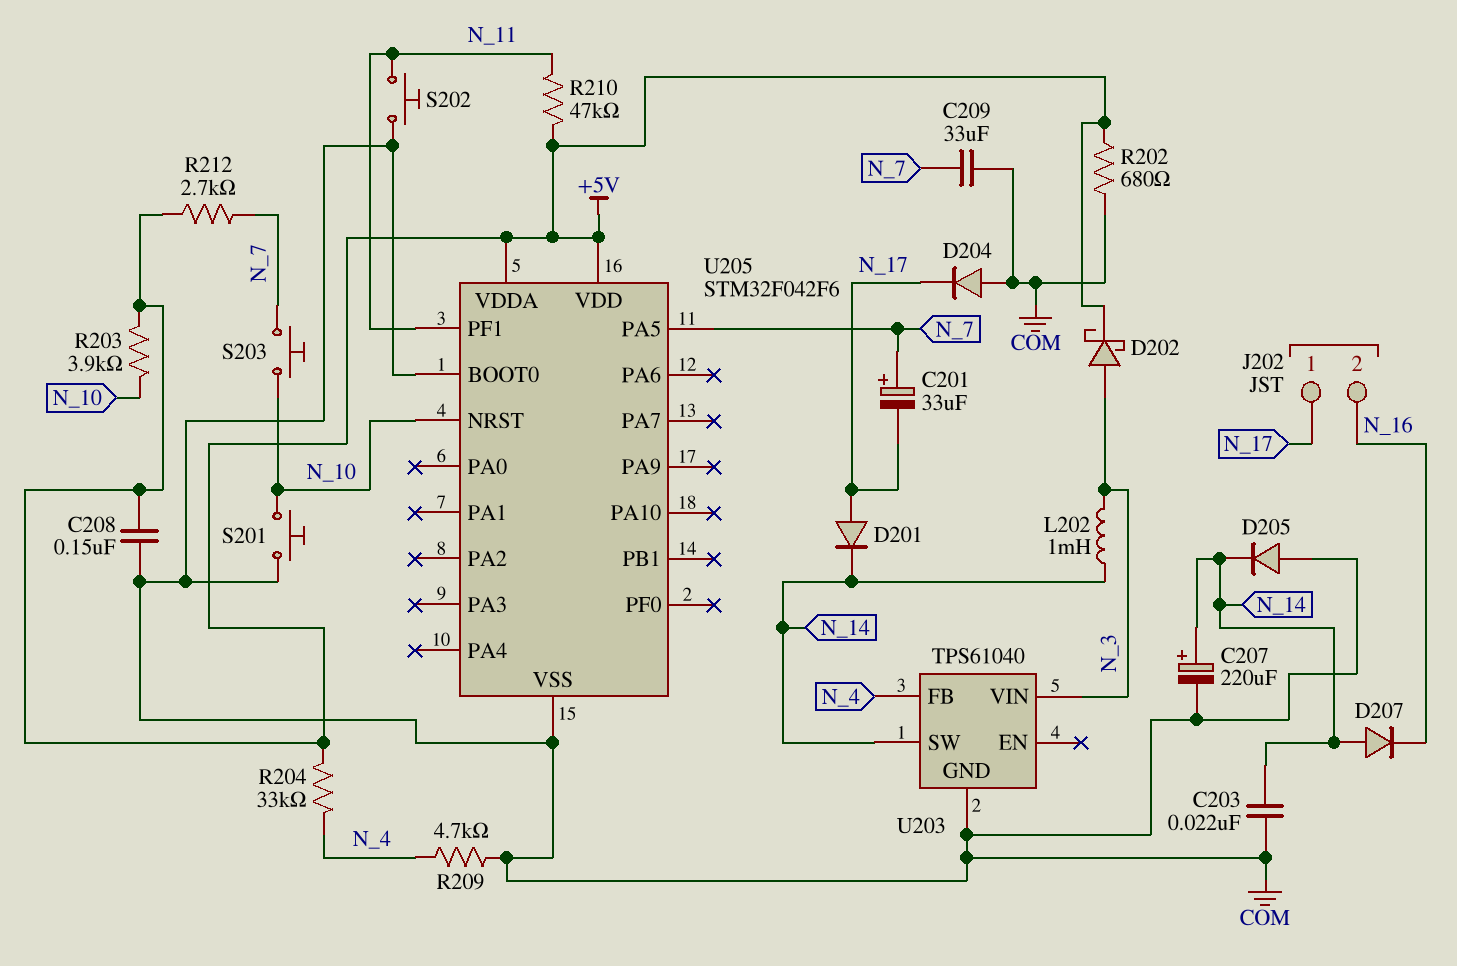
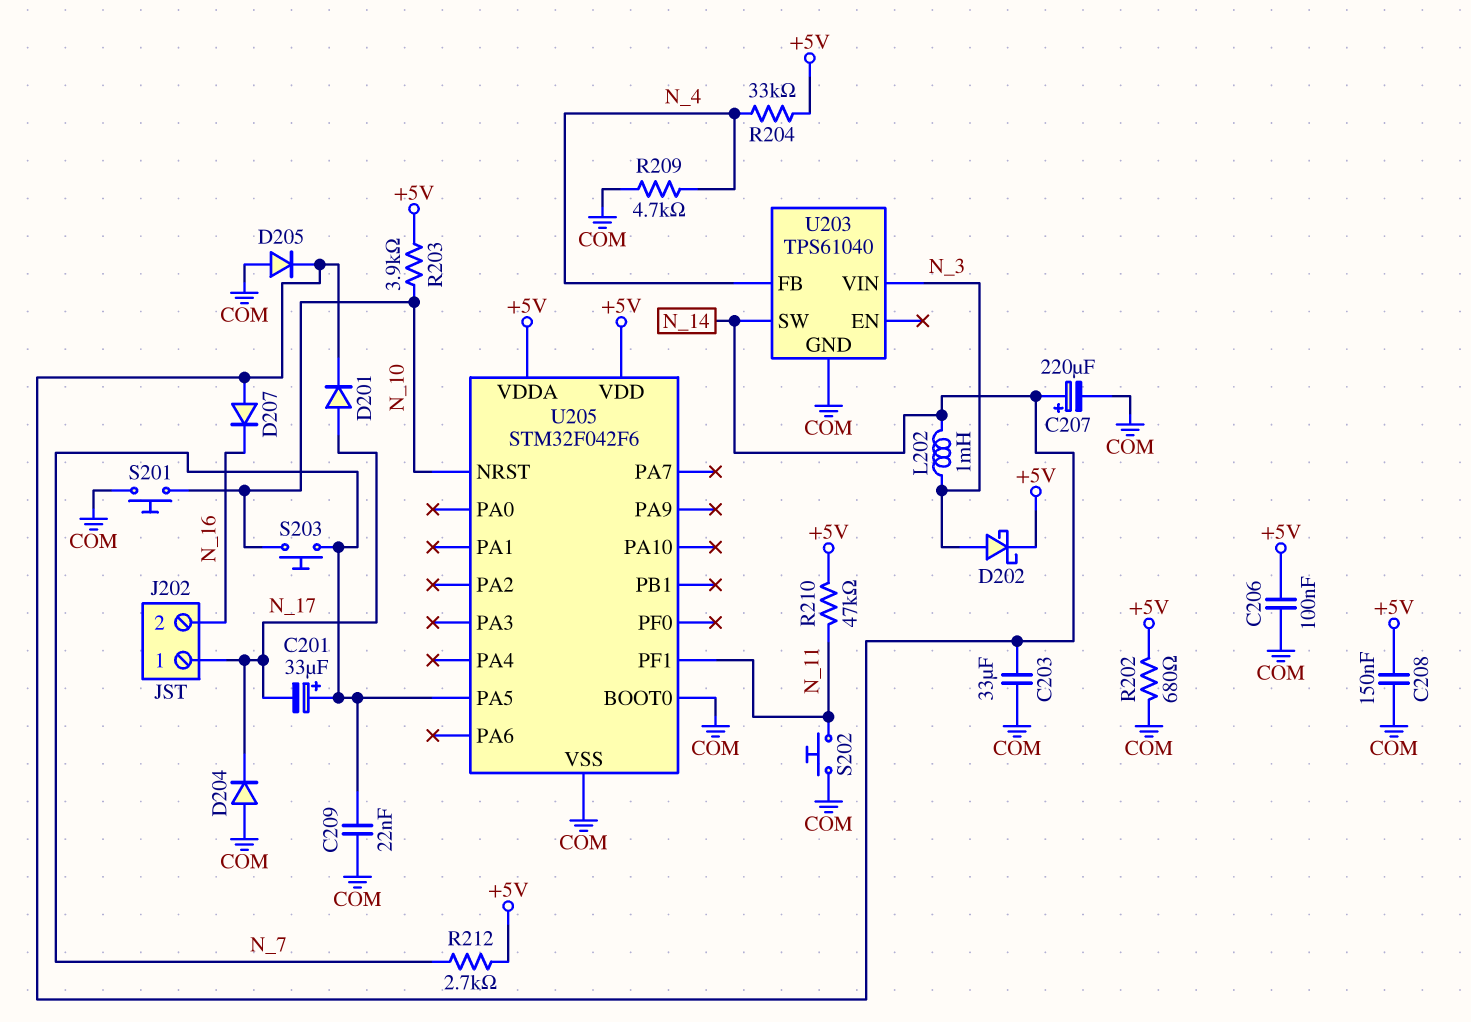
C203: 22nF (COM, N_14) -> 33uF (COM, N_14)
C206: none -> 100nF (+5V, COM)
C209: 33uF (COM, N_7) -> 22nF (COM, N_7)

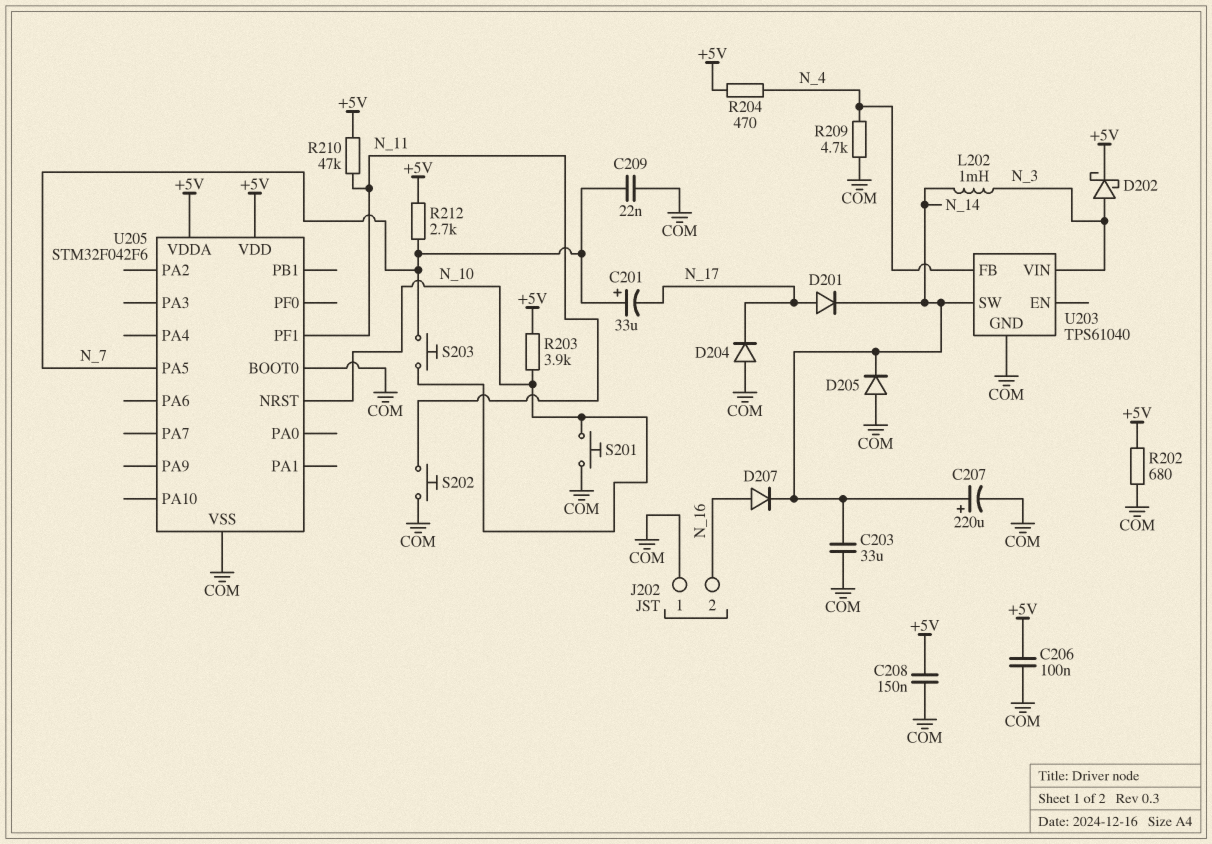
D207: diode (A N_14, K N_16) -> diode (A N_16, K N_14)
J202 pin 1: N_17 -> COM
R204: 33k (+5V, N_4) -> 470 (+5V, N_4)

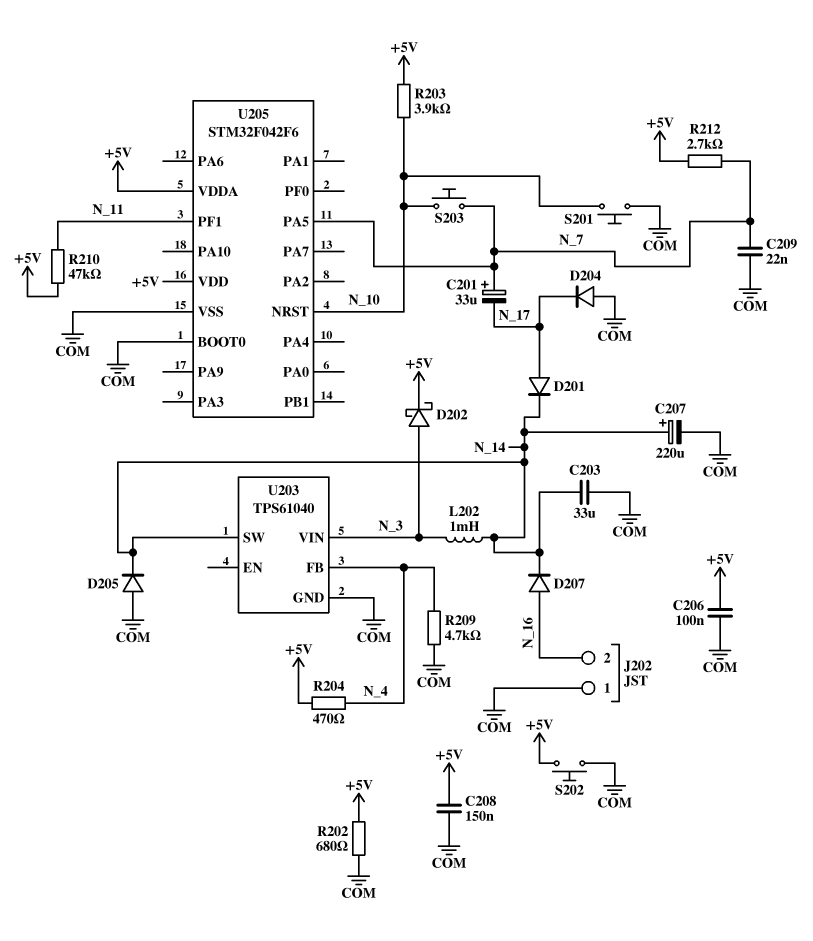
S202: button (COM, N_11) -> button (+5V, COM)

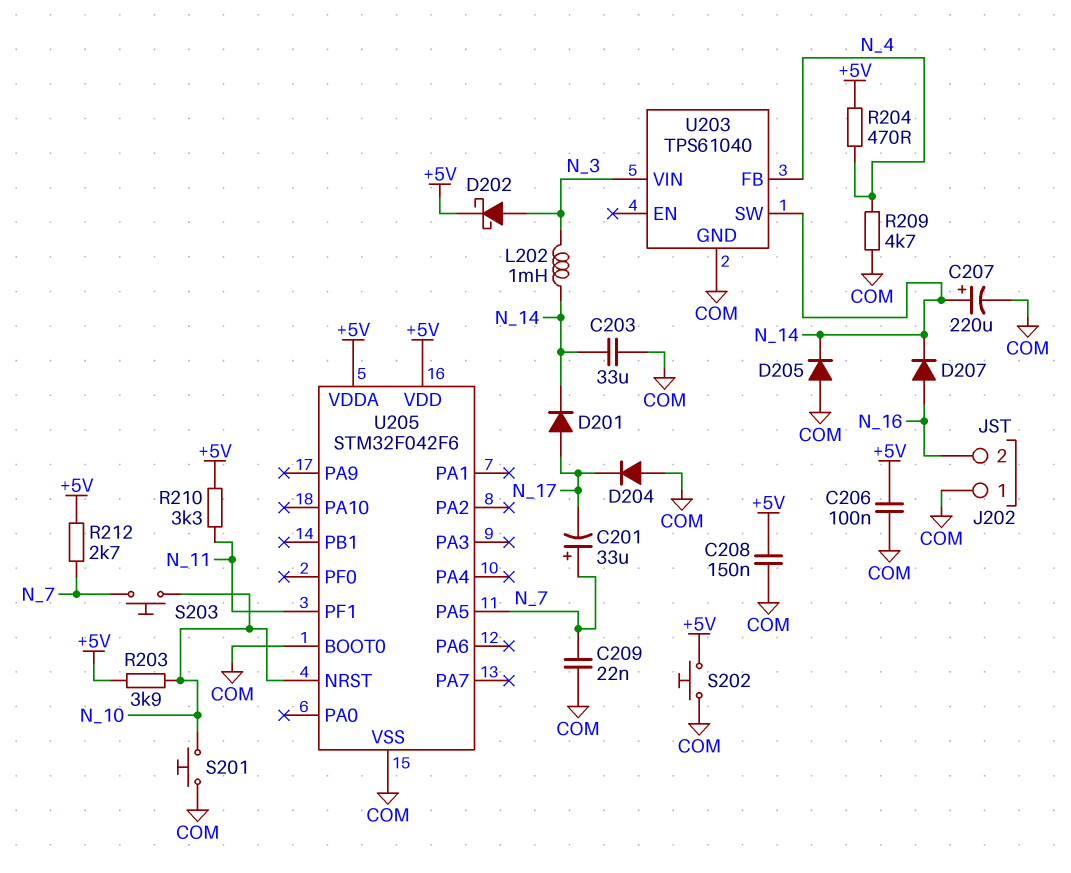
R202: 680 (+5V, COM) -> none
R210: 47k (+5V, N_11) -> 3.3k (+5V, N_11)

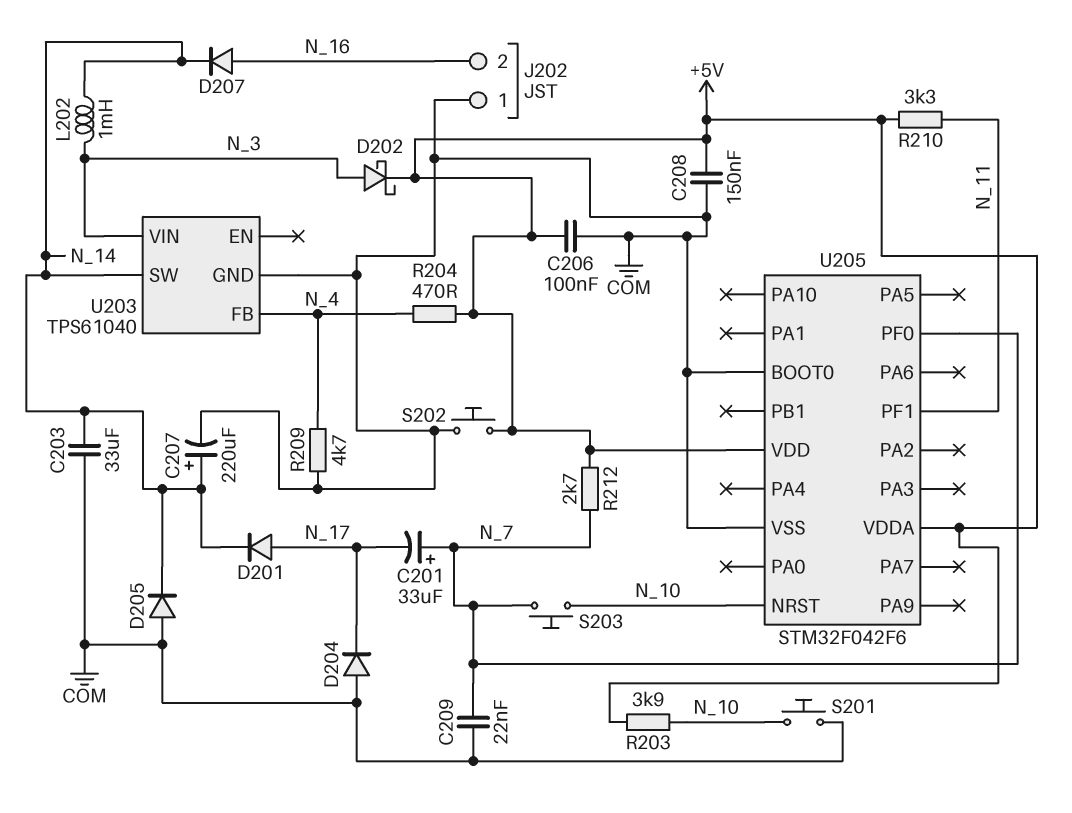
U205 pin PA5: N_7 -> none
U205 pin PF0: none -> N_7

